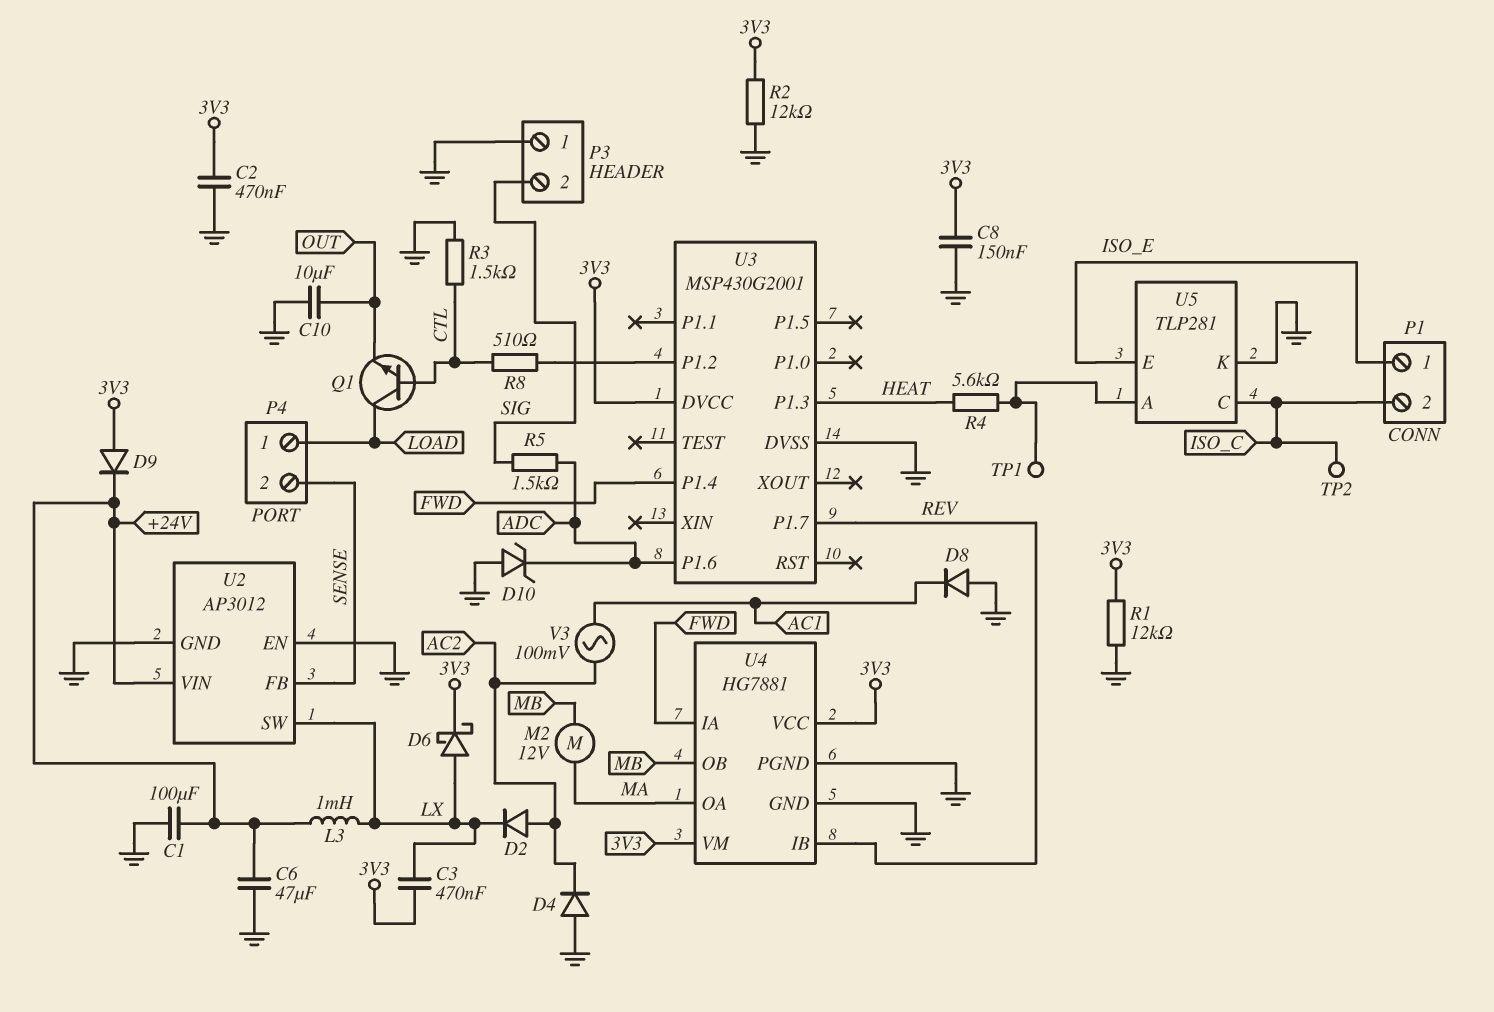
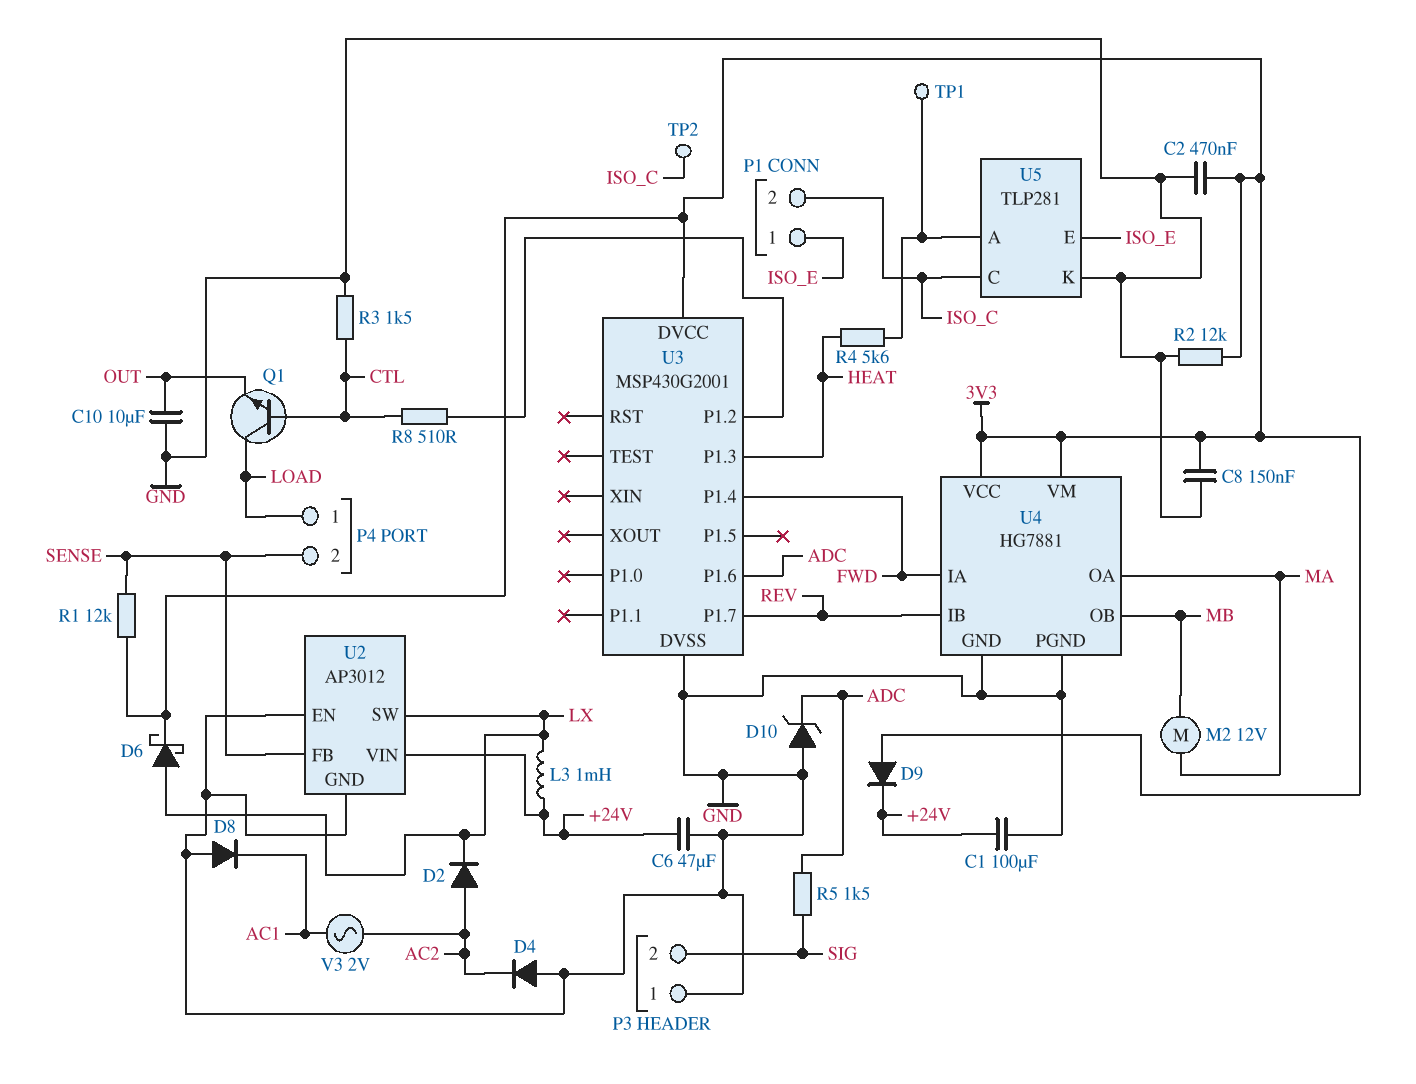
C3: 470nF (3V3, LX) -> none
R1: 12k (3V3, GND) -> 12k (3V3, SENSE)
V3: AC 100mV (AC1, AC2) -> AC 2V (AC1, AC2)

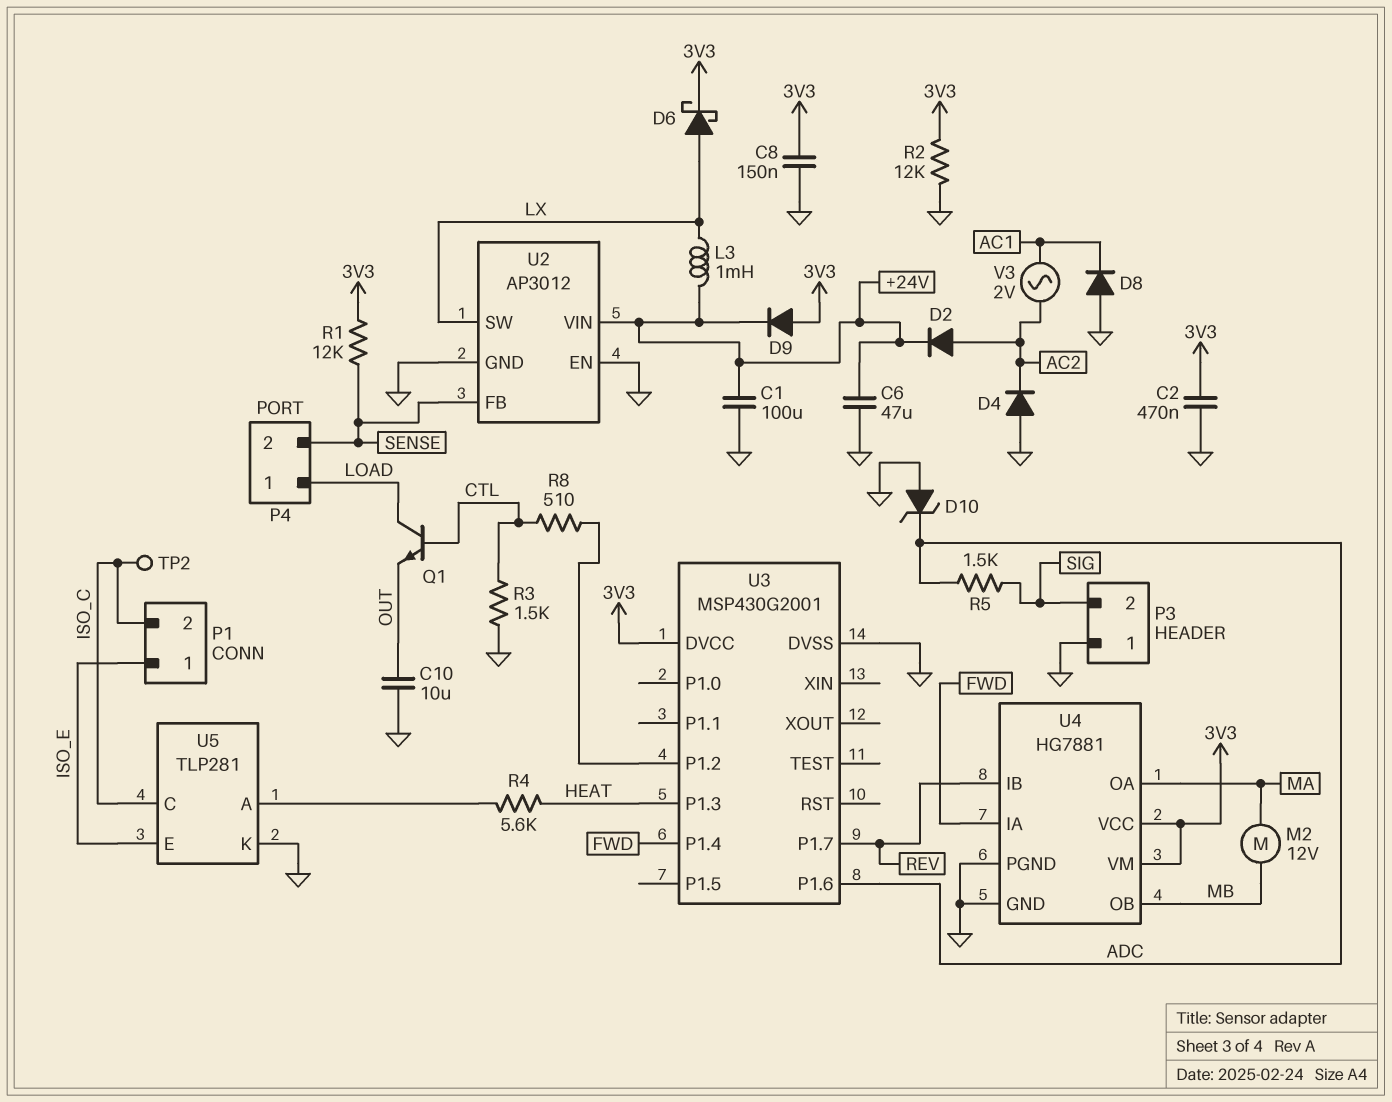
D2: diode (A AC2, K LX) -> diode (A AC2, K +24V)
TP1: test point (U5/A) -> none

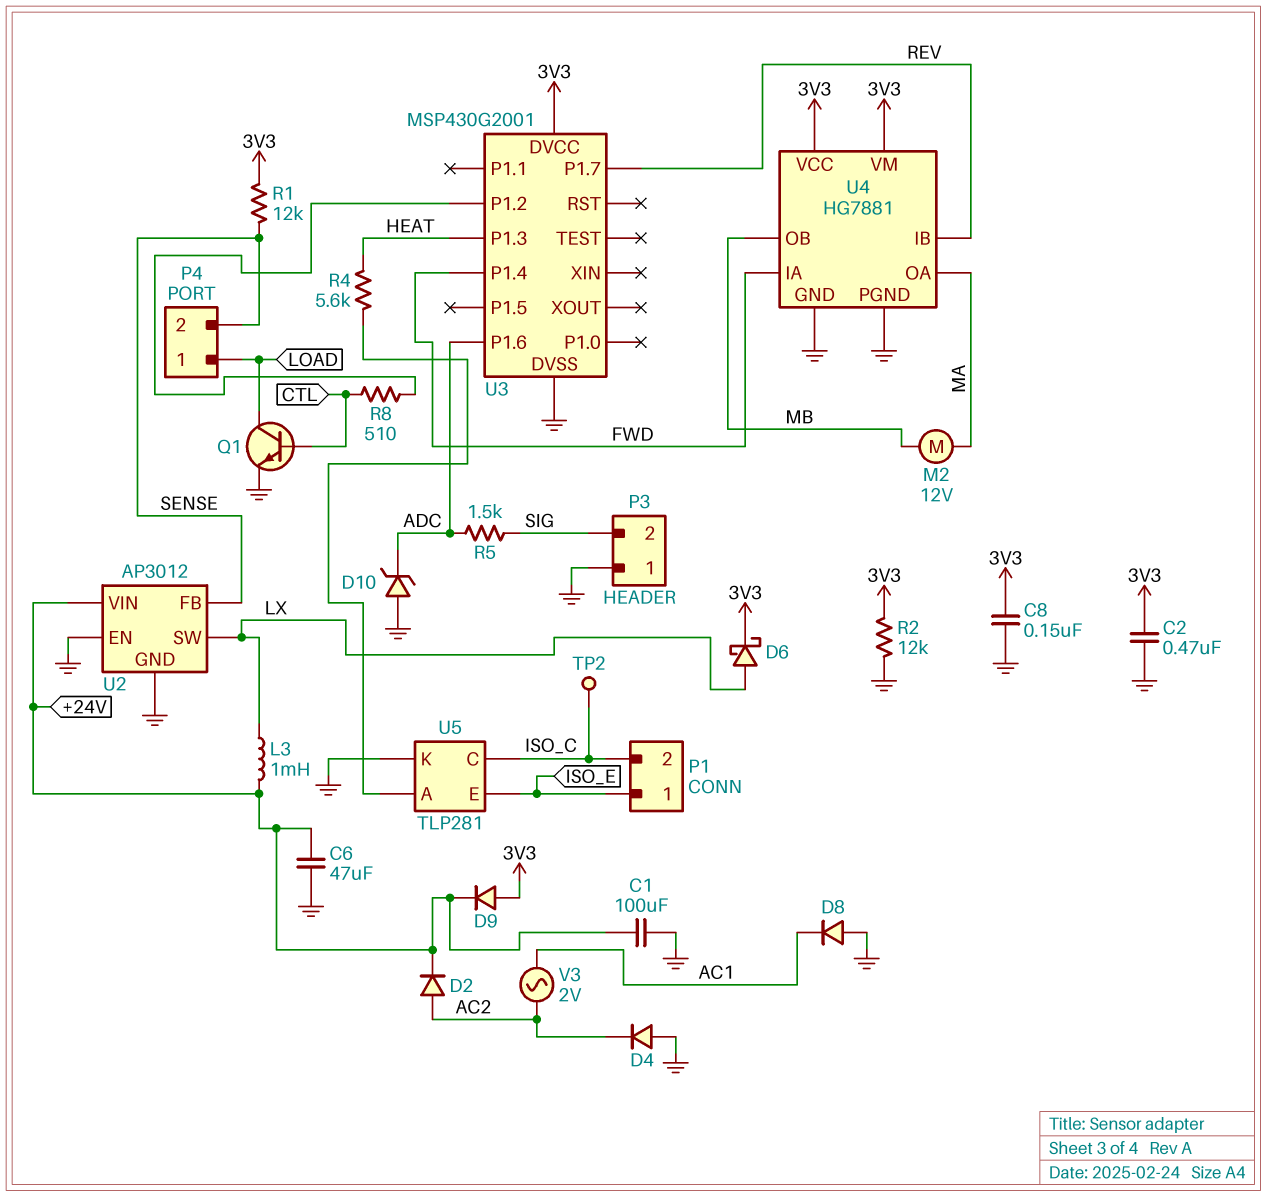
C10: 10uF (GND, OUT) -> none
Q1: NPN (B CTL, C LOAD, E OUT) -> NPN (B CTL, C LOAD, E GND)
R3: 1.5k (CTL, GND) -> none

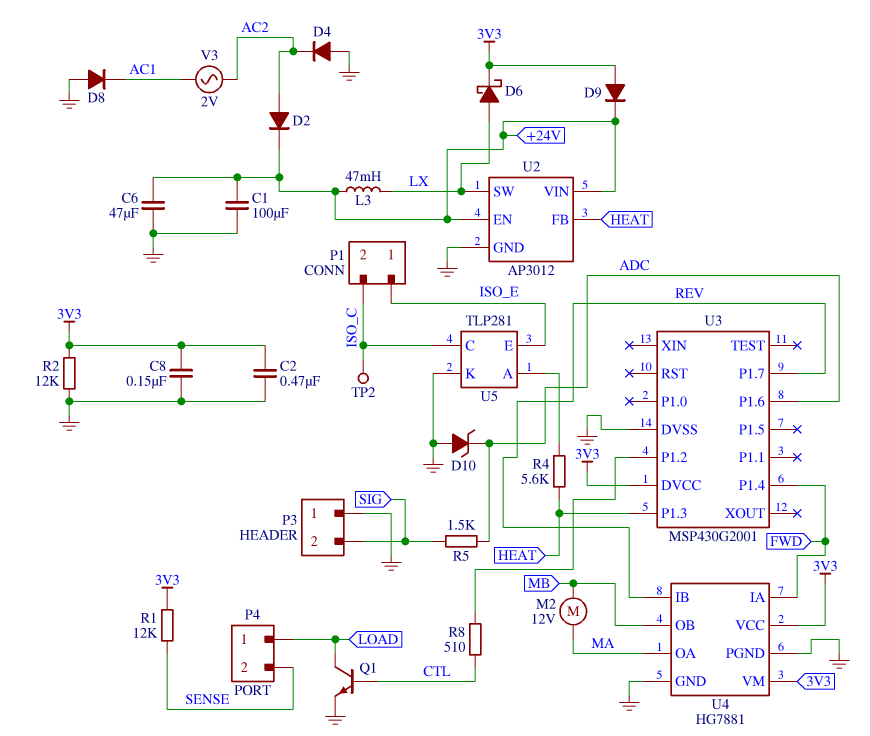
L3: 1mH (+24V, LX) -> 47mH (+24V, LX)
U2 pin EN: GND -> +24V
U2 pin FB: SENSE -> HEAT

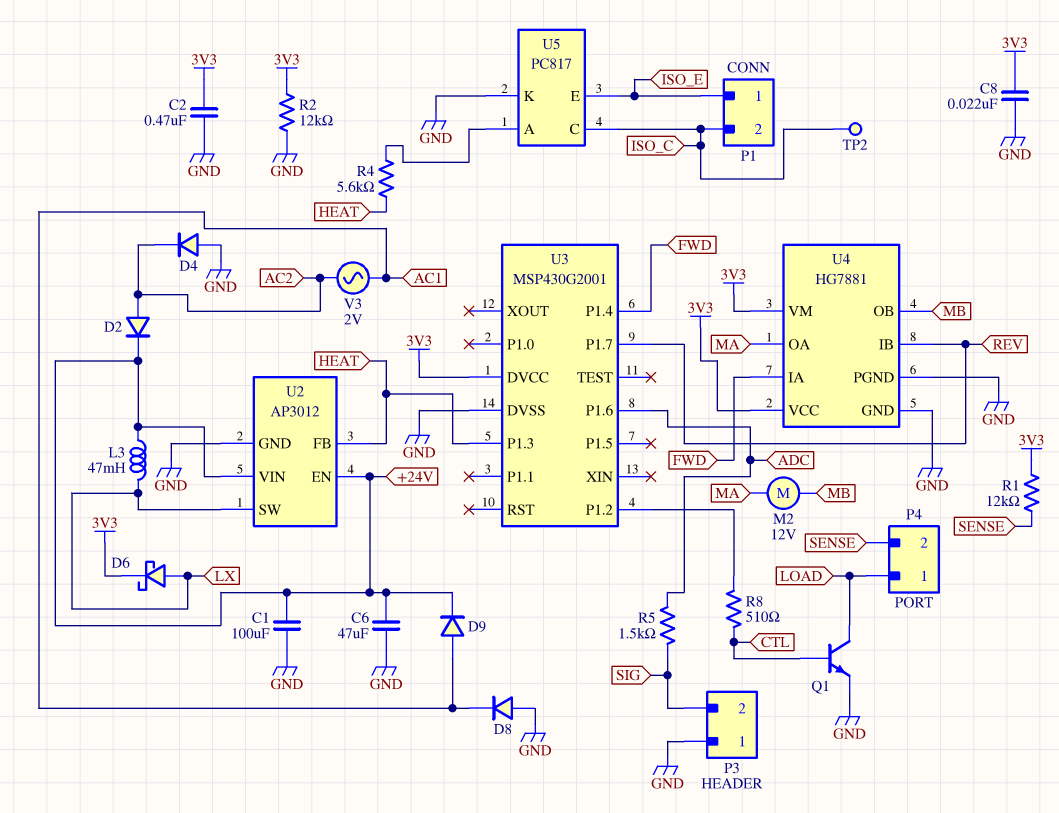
C8: 150nF (3V3, GND) -> 22nF (3V3, GND)
D9: diode (A 3V3, K +24V) -> diode (A AC1, K +24V)
D10: zener (A GND, K ADC) -> none
U5: TLP281 -> PC817

